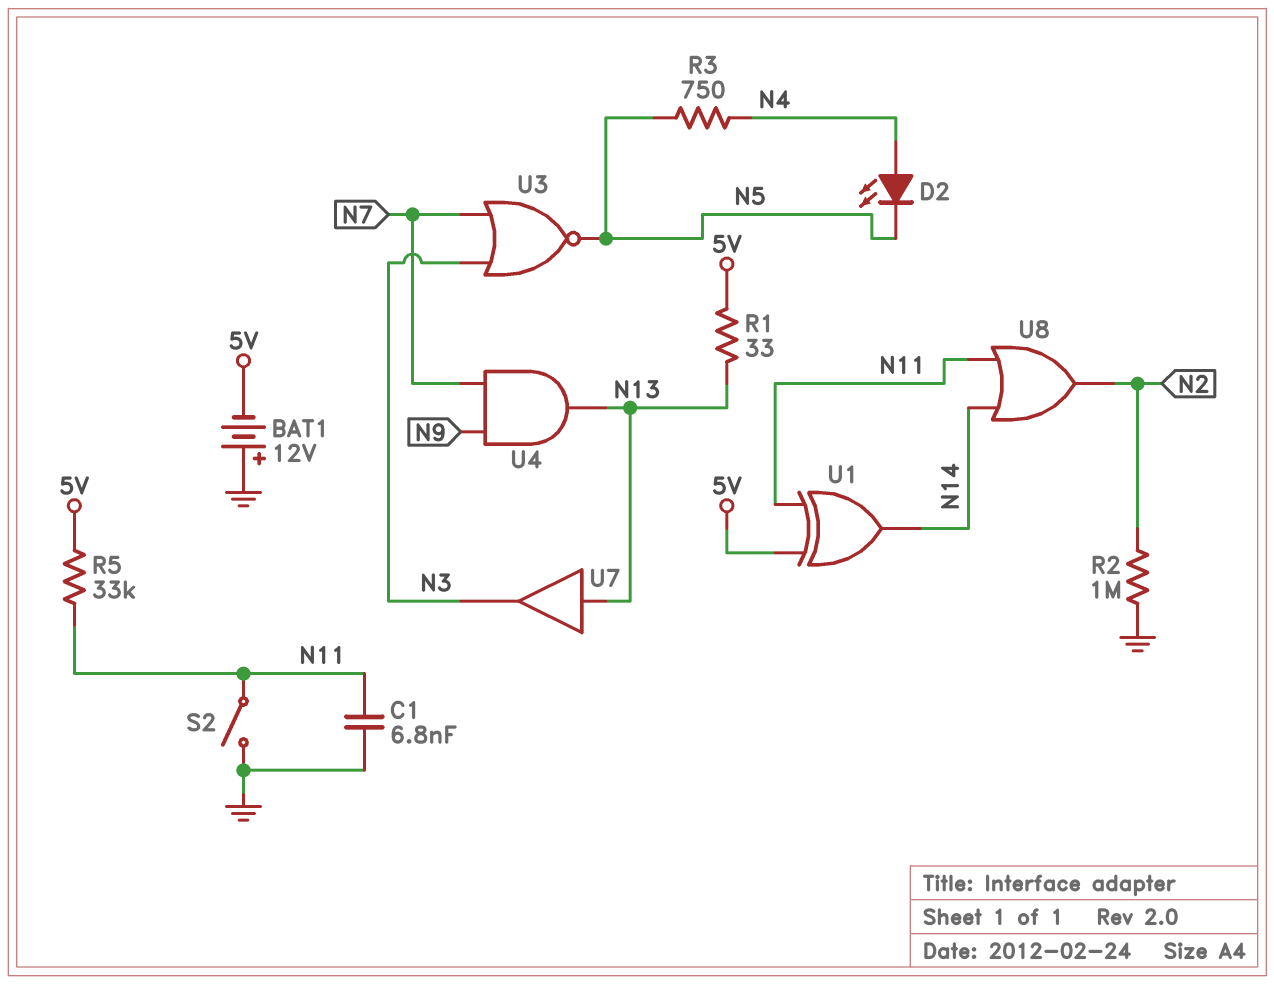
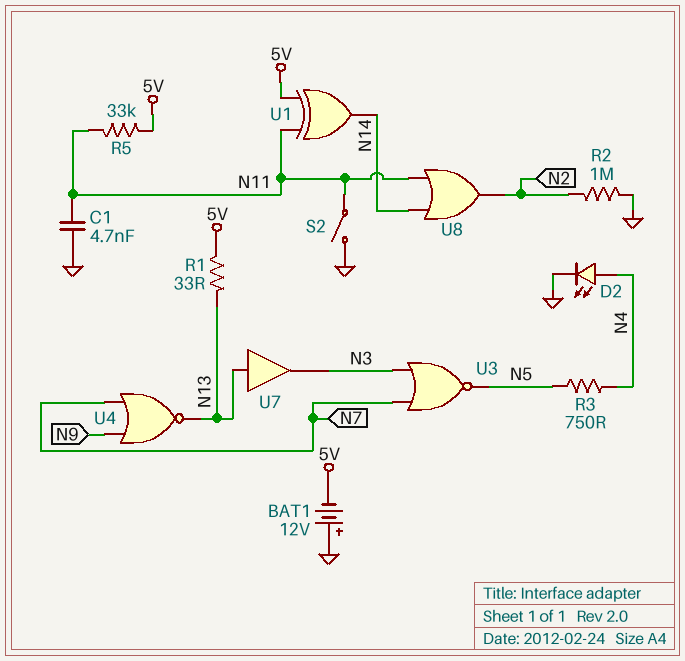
C1: 6.8nF (GND, N11) -> 4.7nF (GND, N11)
D2: LED (A N4, K N5) -> LED (A N4, K GND)
U4: AND (in N7, in N9, out N13) -> NOR (in N7, in N9, out N13)

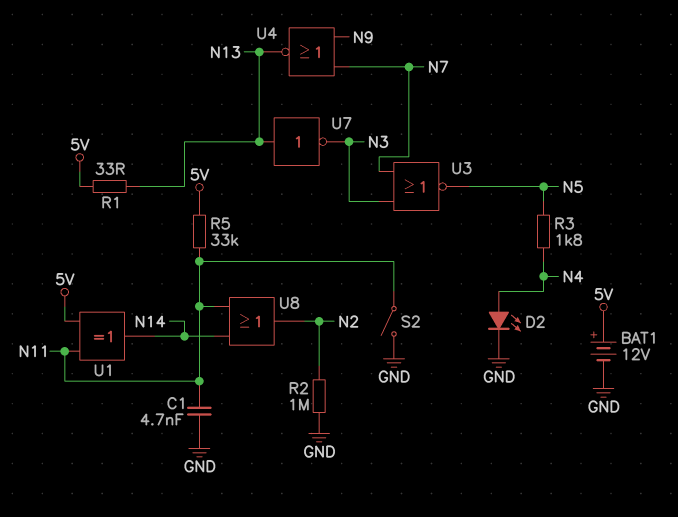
BAT1: 12V (plus GND, minus 5V) -> 12V (plus 5V, minus GND)
R3: 750 (N4, N5) -> 1.8k (N4, N5)
U7: buffer (in N13, out N3) -> NOT (in N13, out N3)

